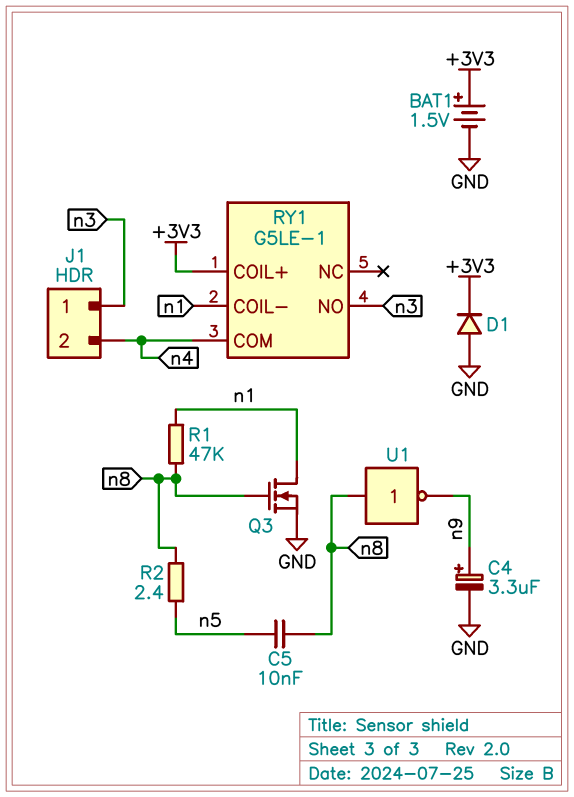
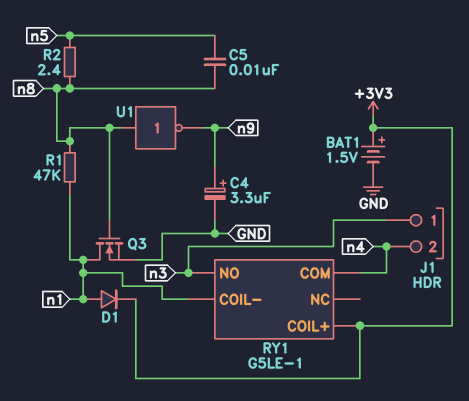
D1: diode (A GND, K +3V3) -> diode (A n1, K +3V3)

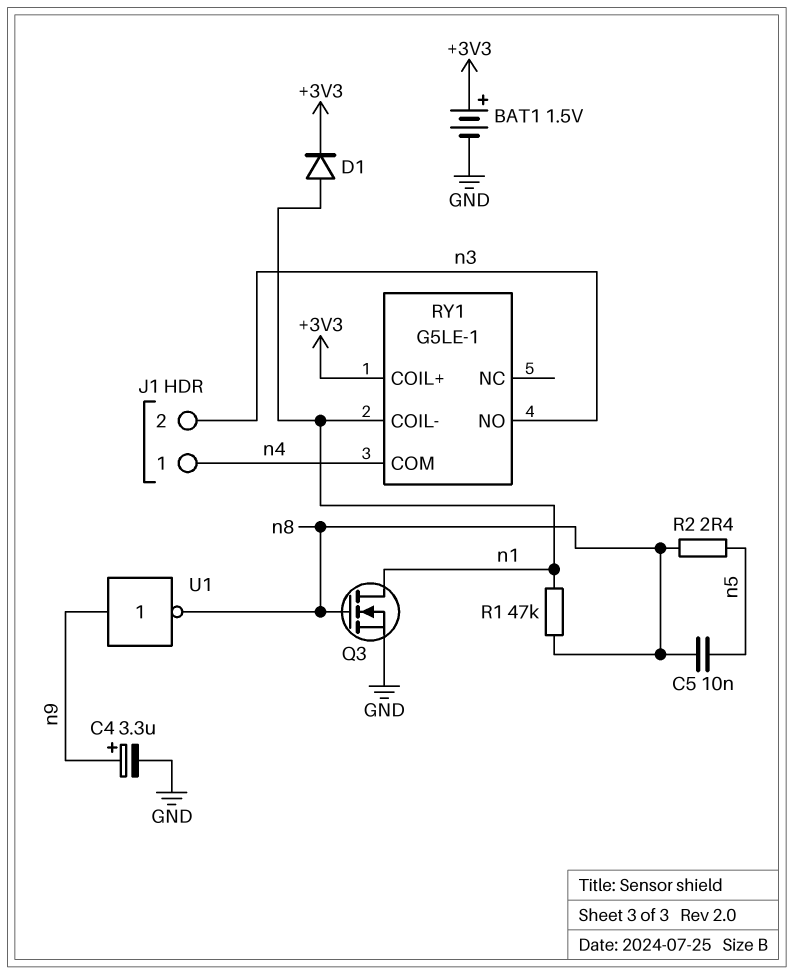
J1 pin 1: n3 -> n4
J1 pin 2: n4 -> n3
U1: NOT (in n8, out n9) -> NOT (in n9, out n8)

